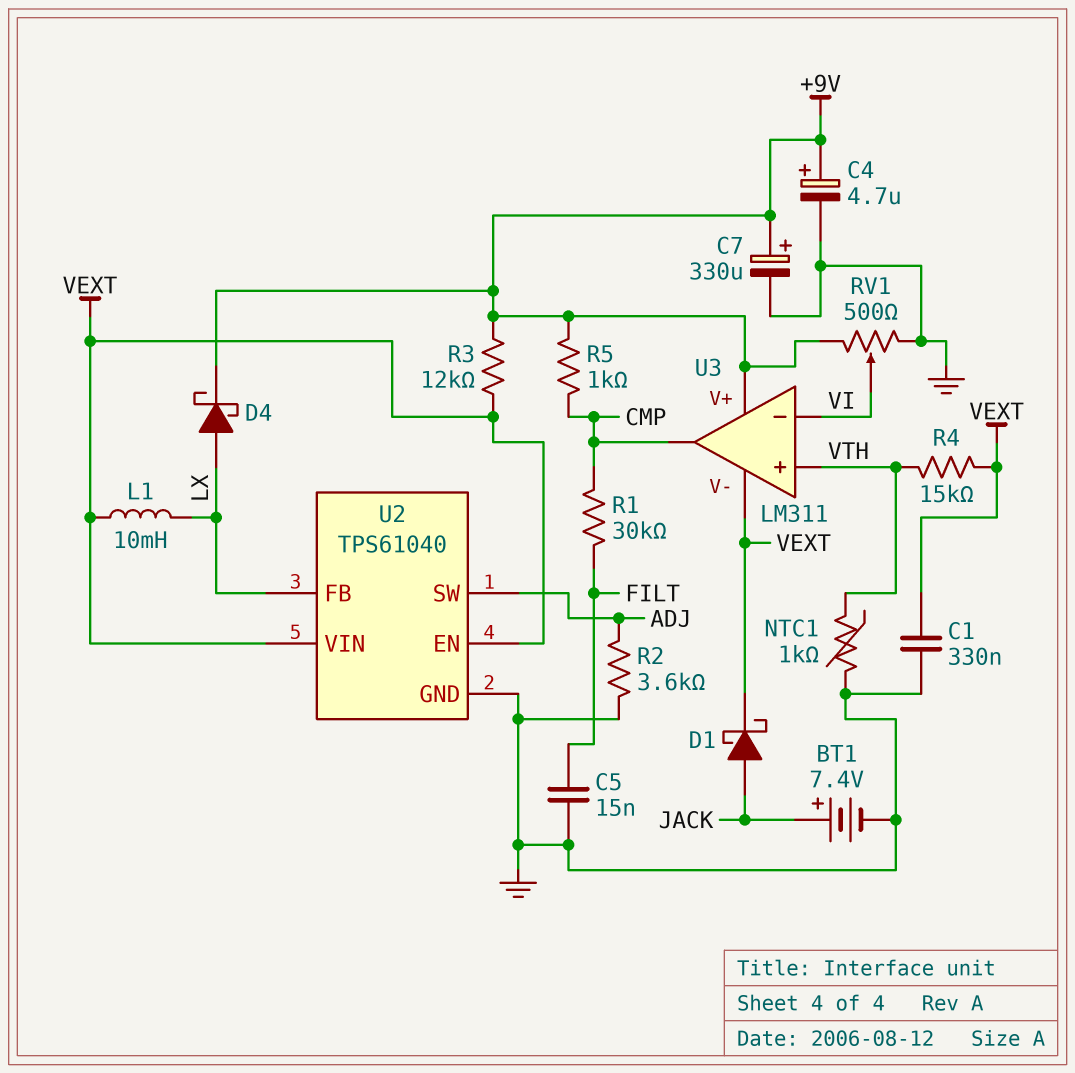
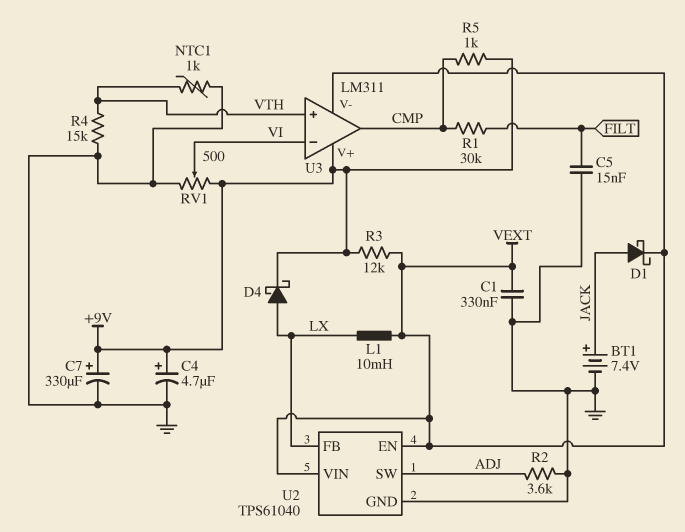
R4: 15k (VEXT, VTH) -> 15k (GND, VTH)

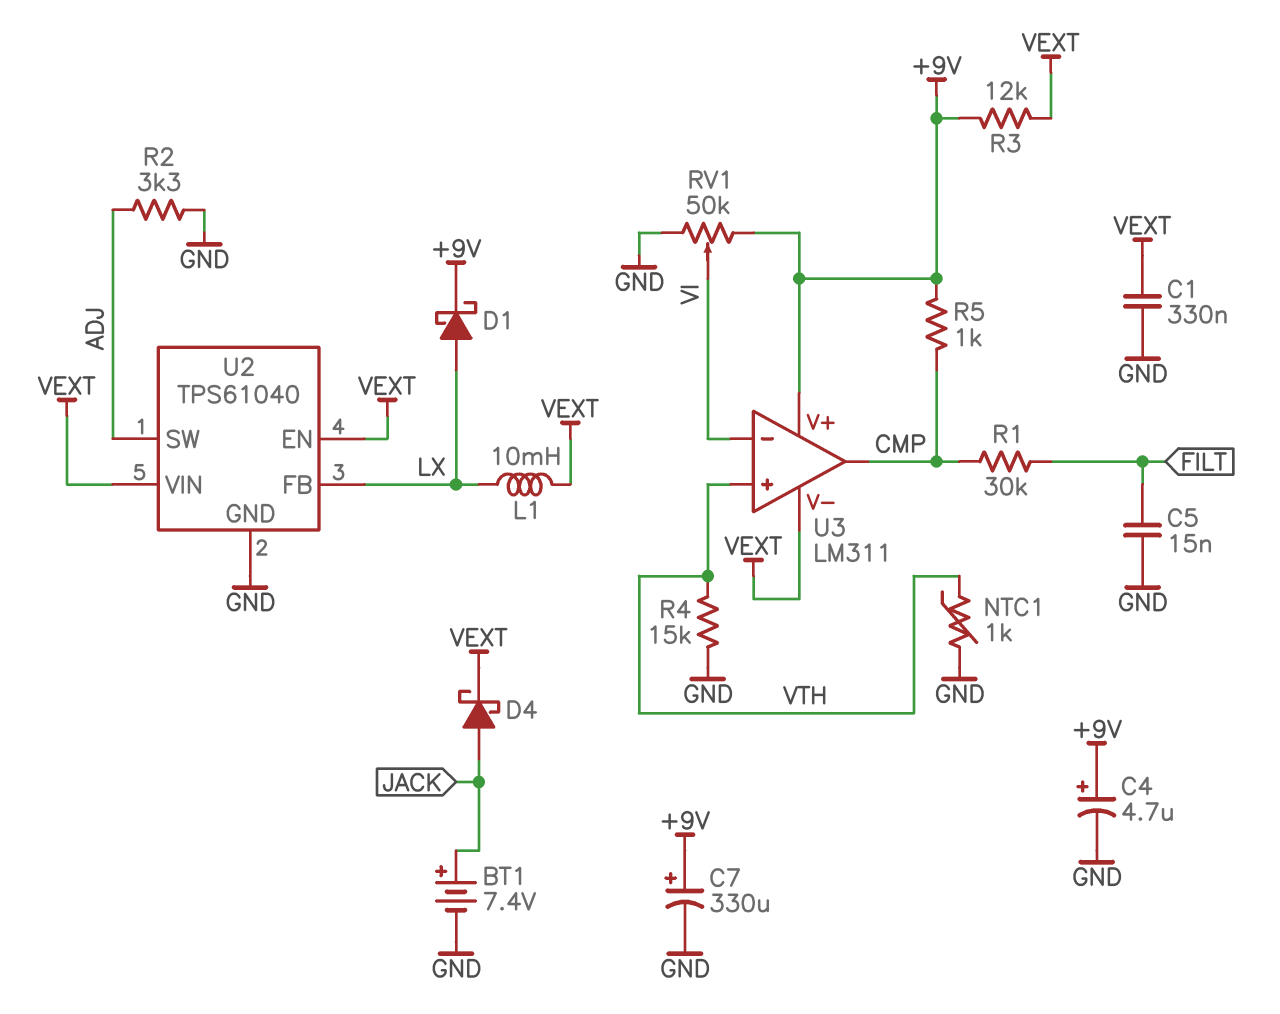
D1: schottky (A JACK, K VEXT) -> schottky (A LX, K +9V)
D4: schottky (A LX, K +9V) -> schottky (A JACK, K VEXT)
R2: 3.6k (ADJ, GND) -> 3.3k (ADJ, GND)
RV1: 500 (+9V, GND, wiper VI) -> 50k (+9V, GND, wiper VI)

